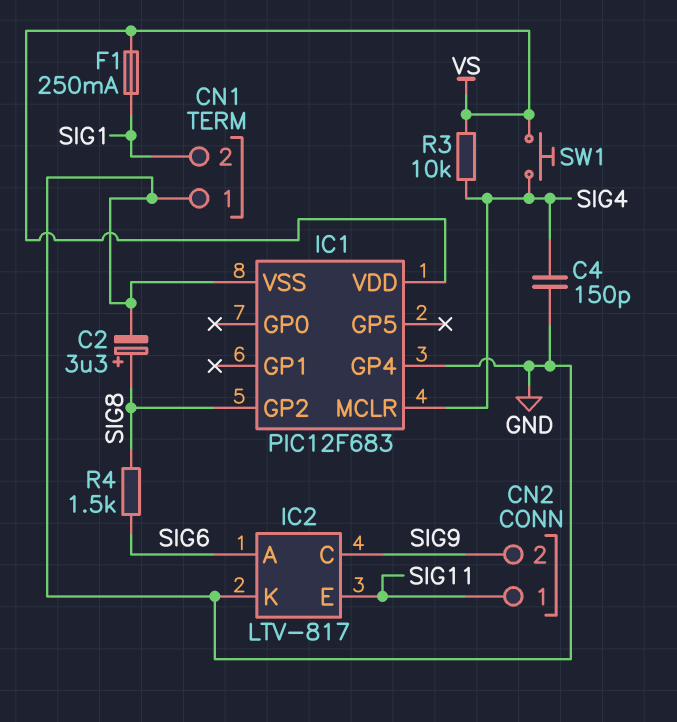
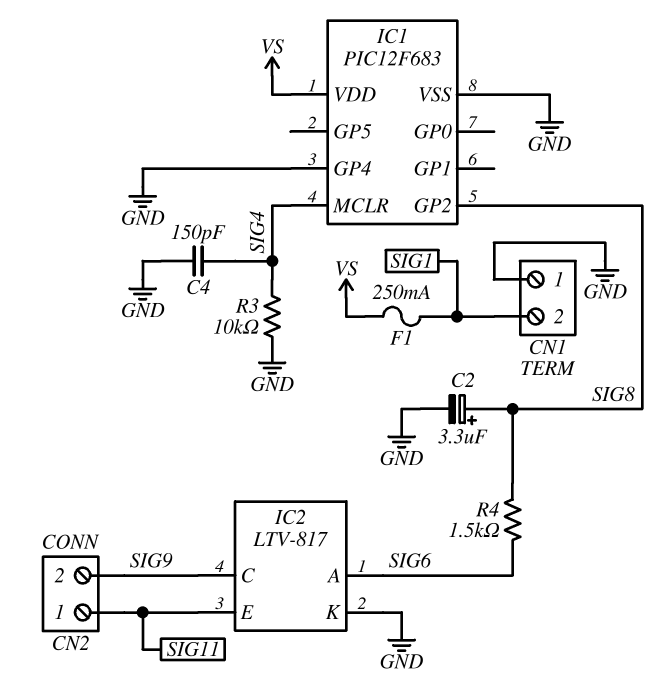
R3: 10k (SIG4, VS) -> 10k (GND, SIG4)
SW1: button (SIG4, VS) -> none

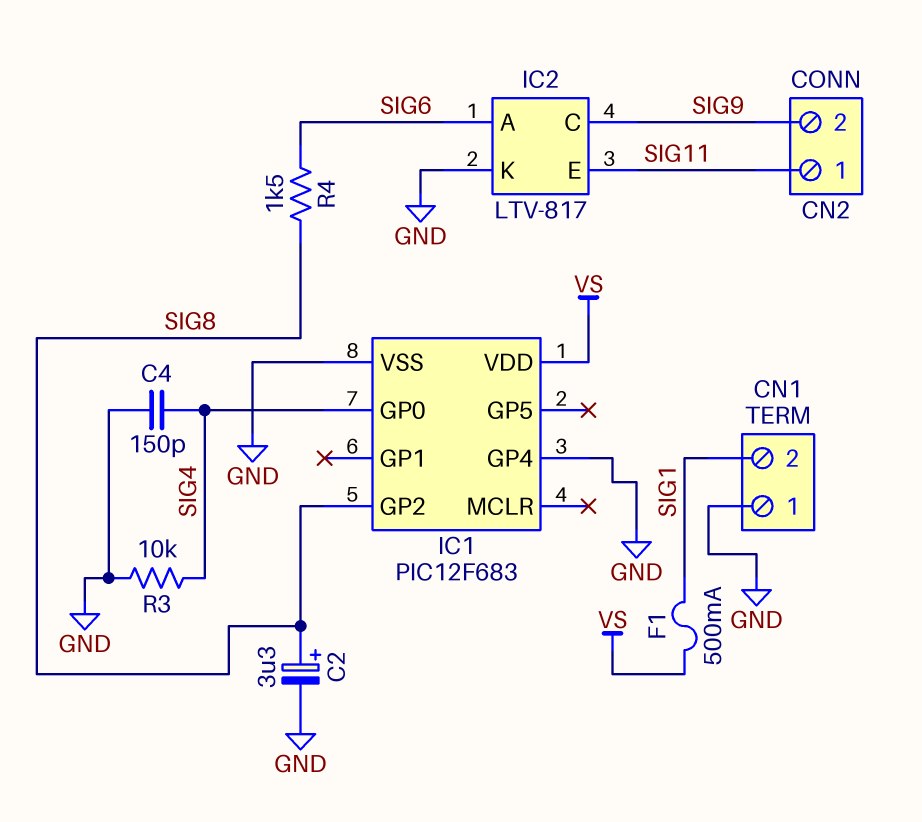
F1: 250mA (SIG1, VS) -> 500mA (SIG1, VS)
IC1 pin GP0: none -> SIG4
IC1 pin MCLR: SIG4 -> none

